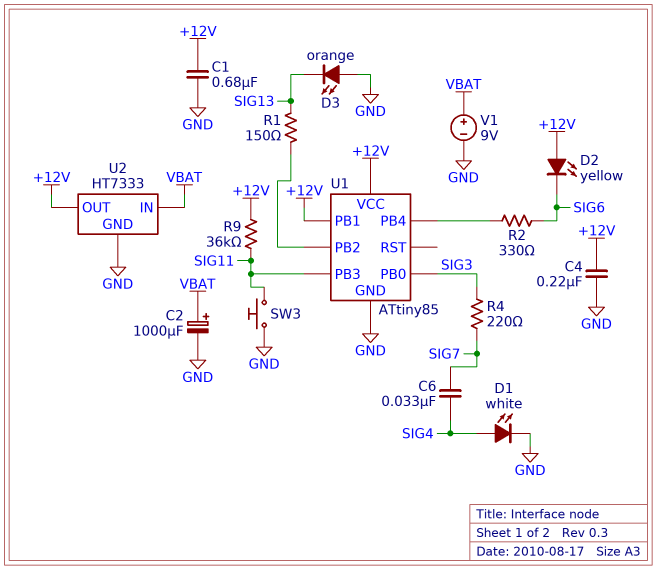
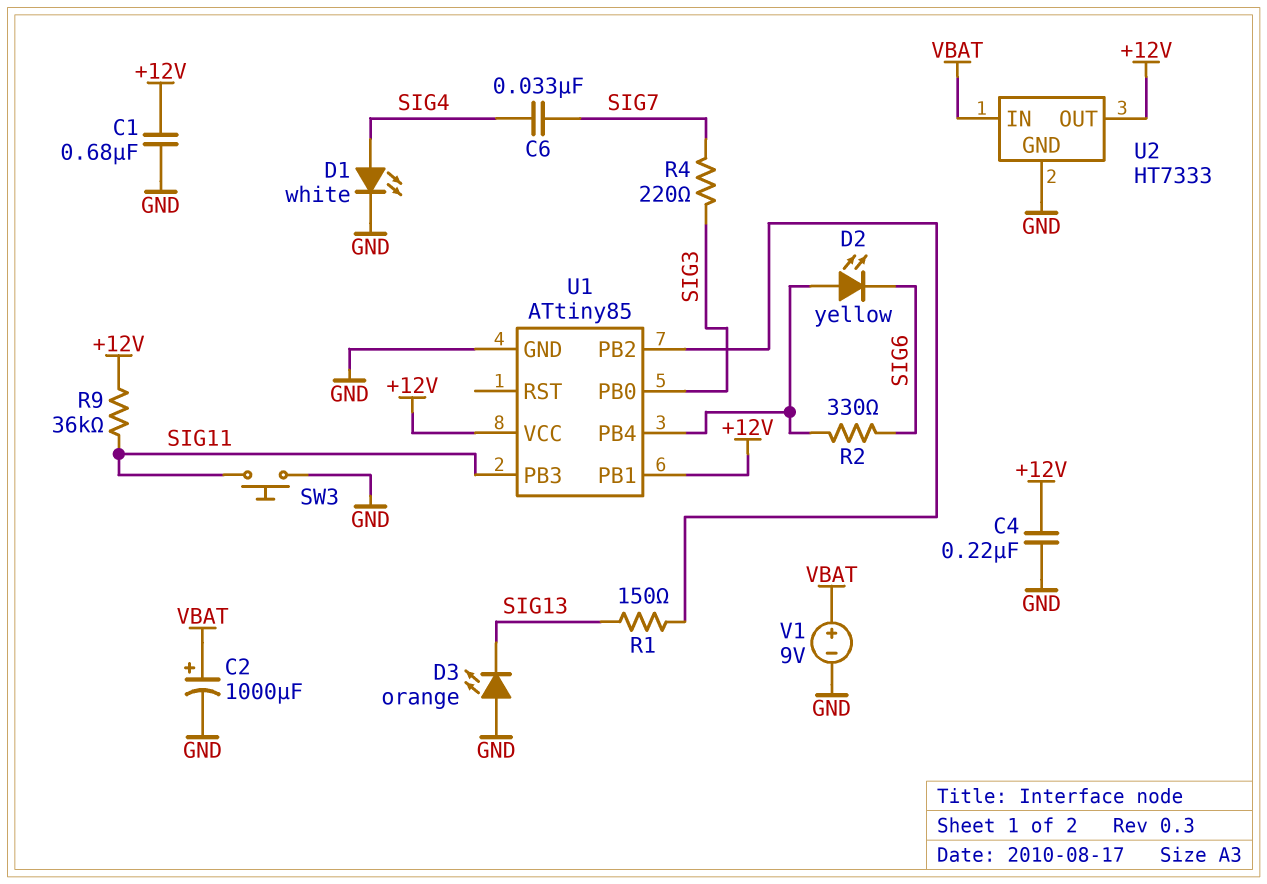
D2: LED yellow (A +12V, K SIG6) -> LED yellow (A U1/PB4, K SIG6)

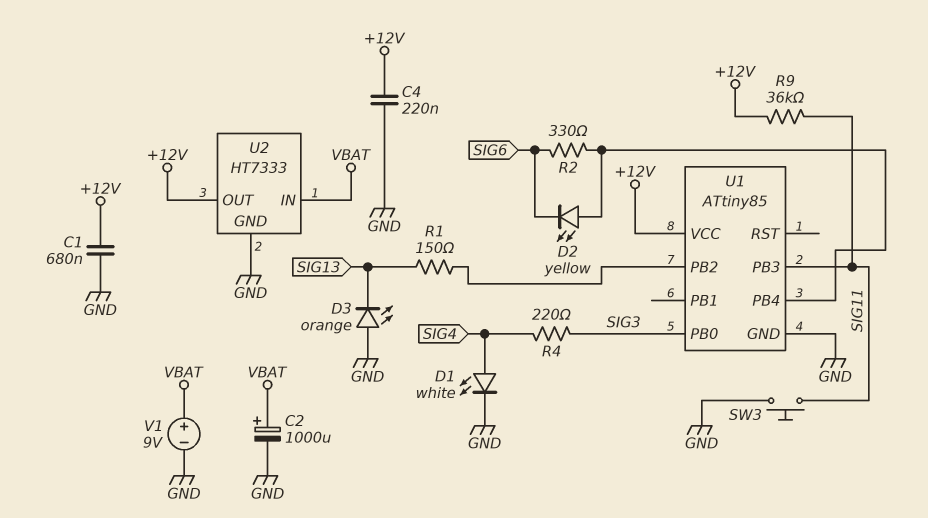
C6: 33nF (SIG4, SIG7) -> none
R4: 220 (SIG3, SIG7) -> 220 (SIG3, SIG4)
U1 pin PB1: +12V -> none

